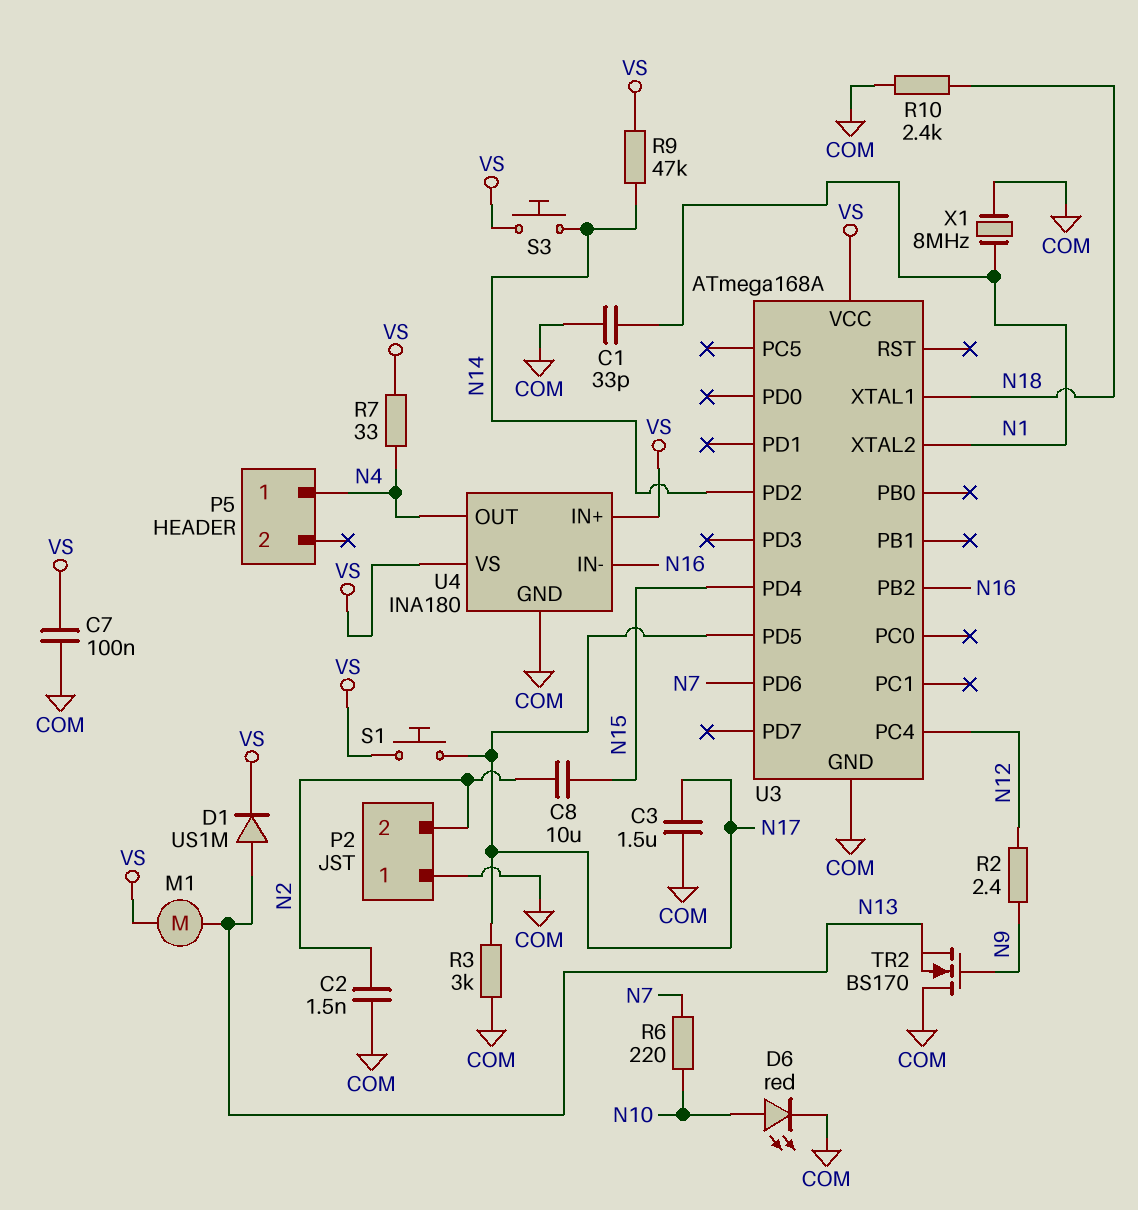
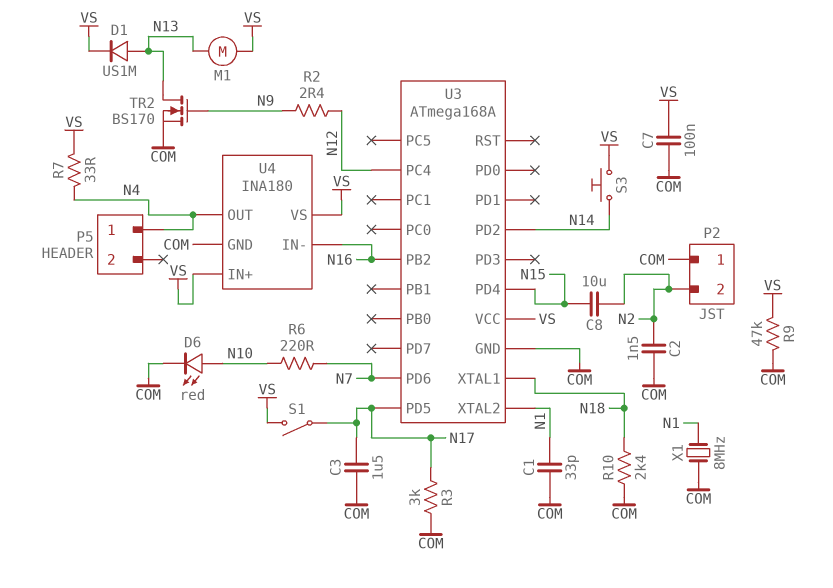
R9: 47k (N14, VS) -> 47k (COM, VS)
S1: button (N17, VS) -> switch (N17, VS)
TR2: NMOS BS170 (G N9, D COM, S N13) -> NMOS BS170 (G N9, D N13, S COM)

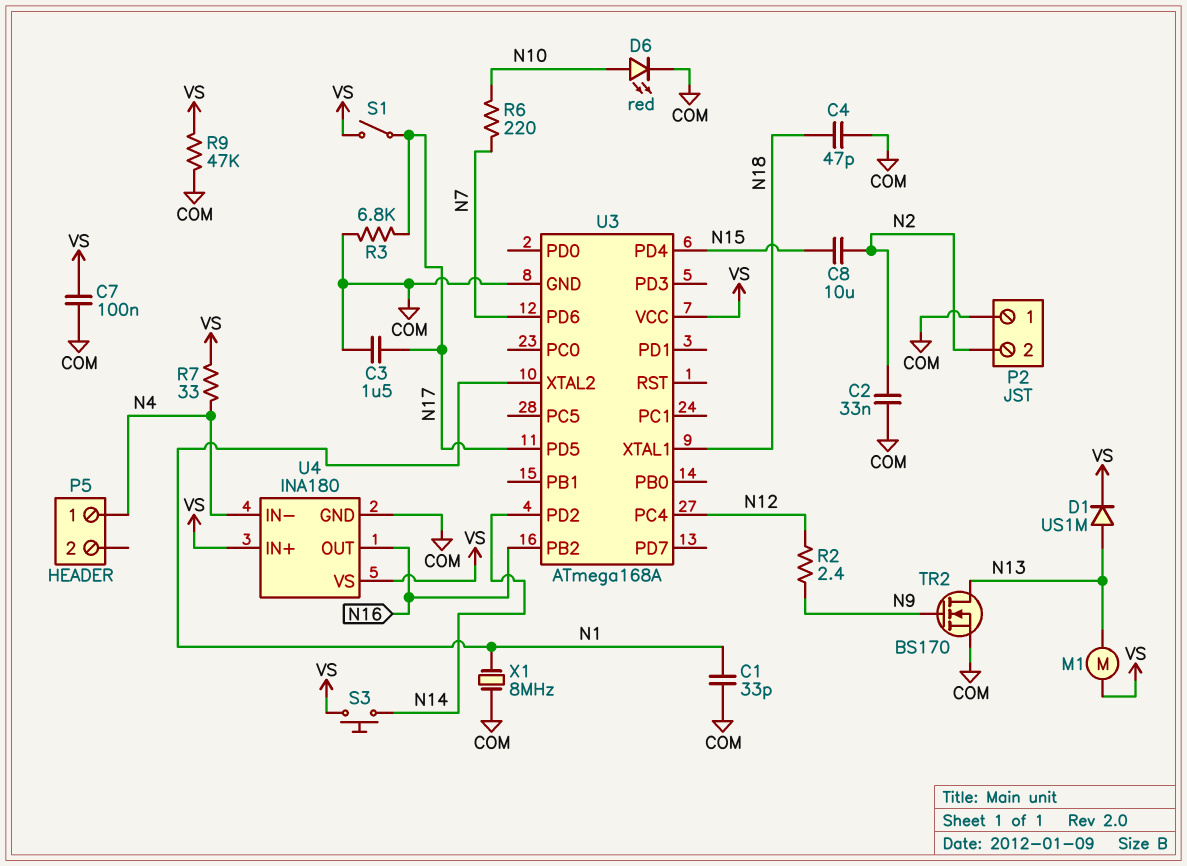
C2: 1.5nF (COM, N2) -> 33nF (COM, N2)
C4: none -> 47pF (COM, N18)
R3: 3k (COM, N17) -> 6.8k (COM, N17)
R10: 2.4k (COM, N18) -> none
U4 pin IN-: N16 -> N4
U4 pin OUT: N4 -> N16

